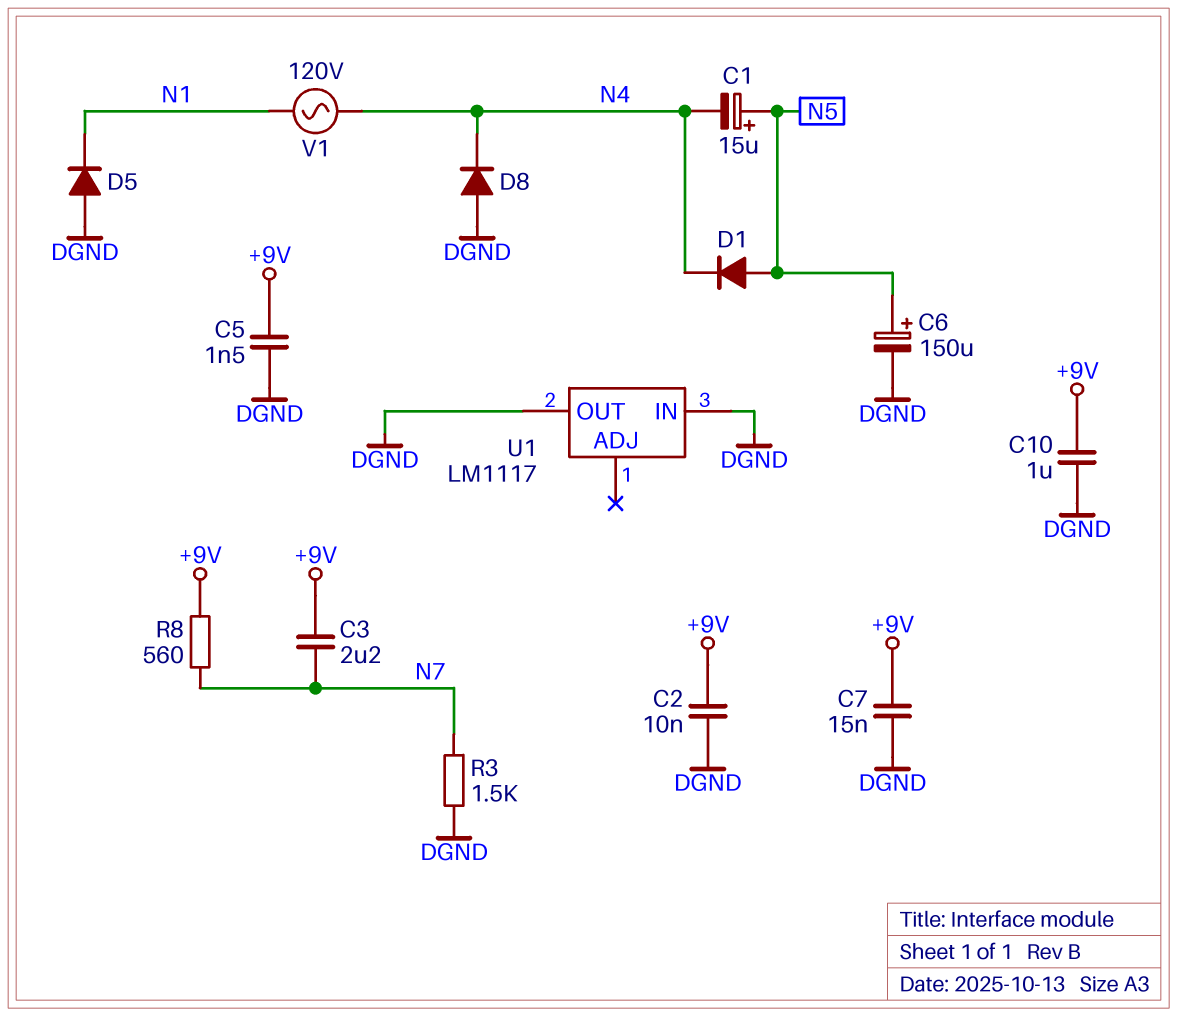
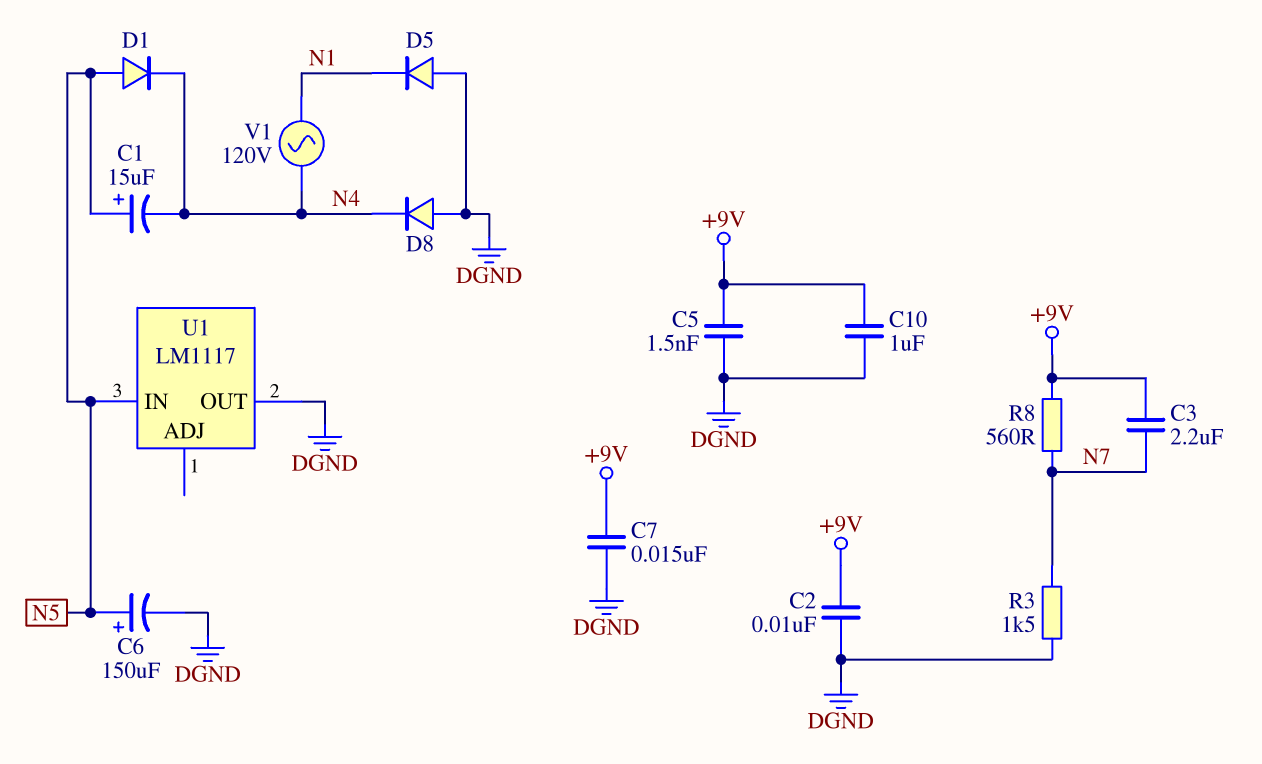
U1 pin IN: DGND -> N5

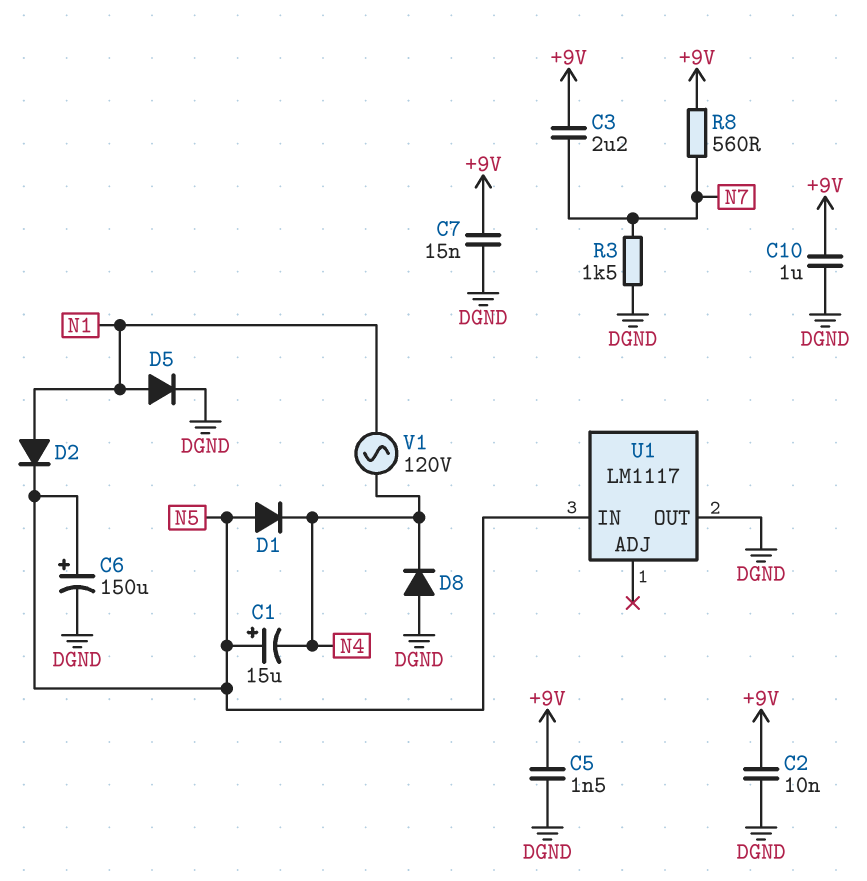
D2: none -> diode (A N1, K N5)
D5: diode (A DGND, K N1) -> diode (A N1, K DGND)

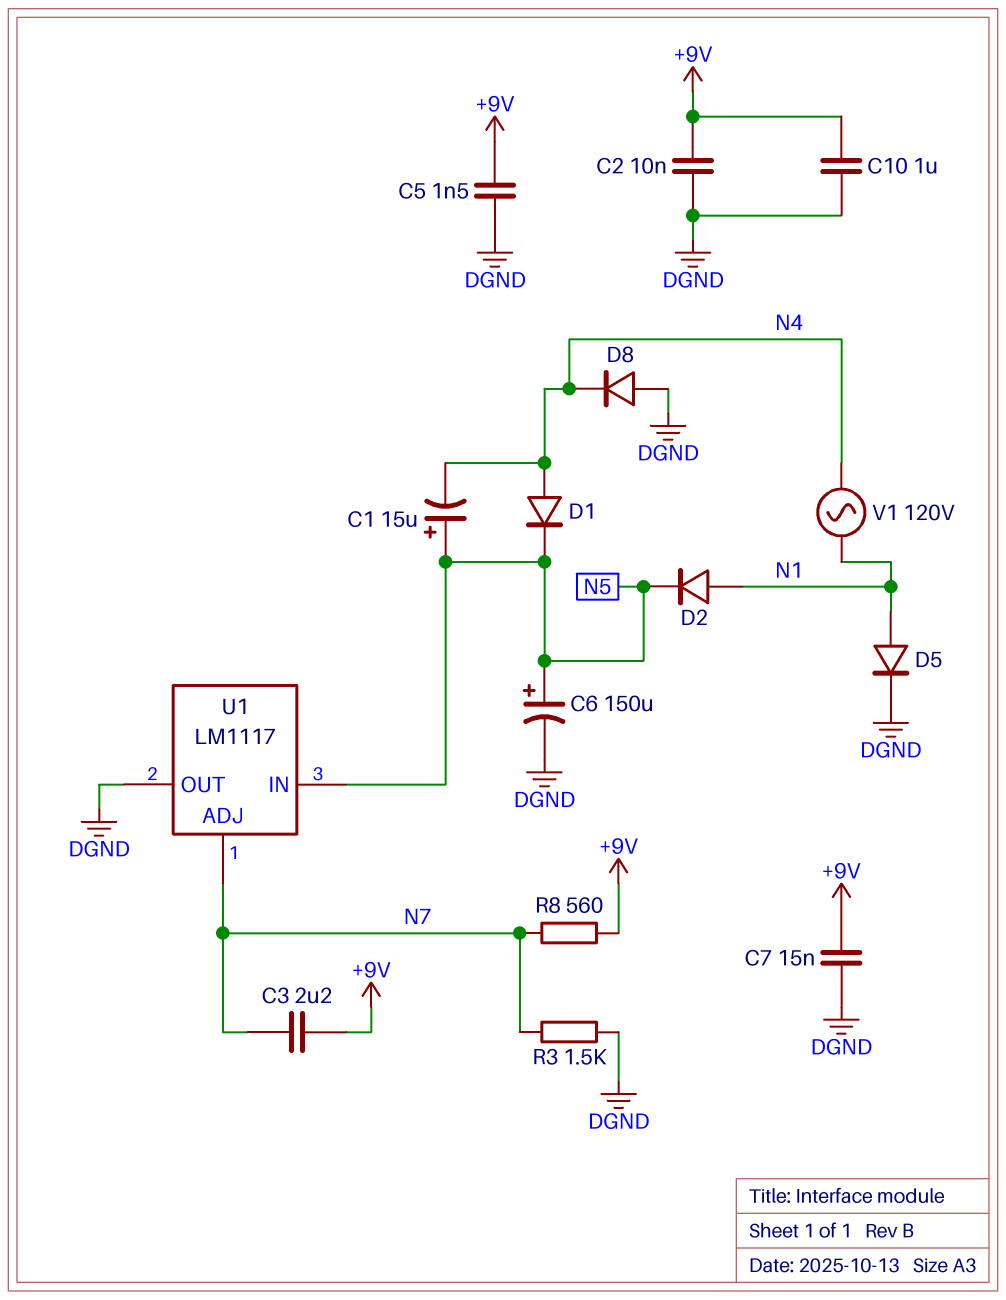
D1: diode (A N5, K N4) -> diode (A N4, K N5)
U1 pin ADJ: none -> N7

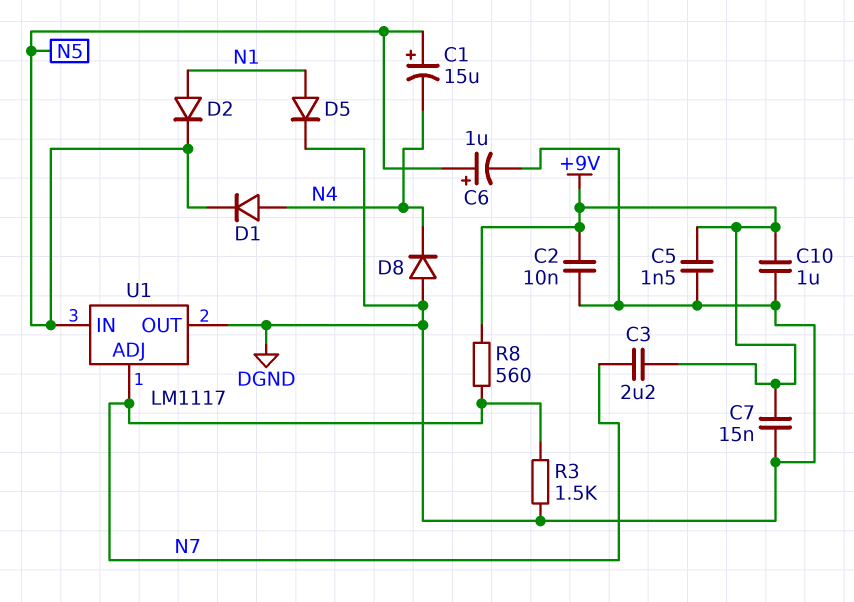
C6: 150uF (plus N5, minus DGND) -> 1uF (plus N5, minus DGND)
V1: AC 120V (N1, N4) -> none

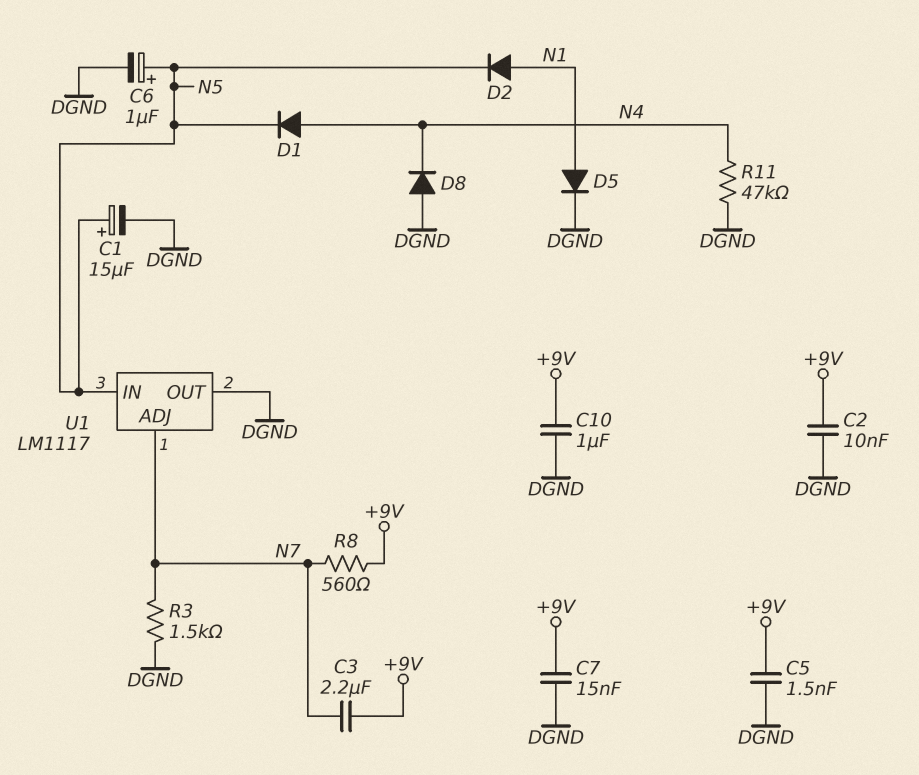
C1: 15uF (plus N5, minus N4) -> 15uF (plus N5, minus DGND)
R11: none -> 47k (DGND, N4)

